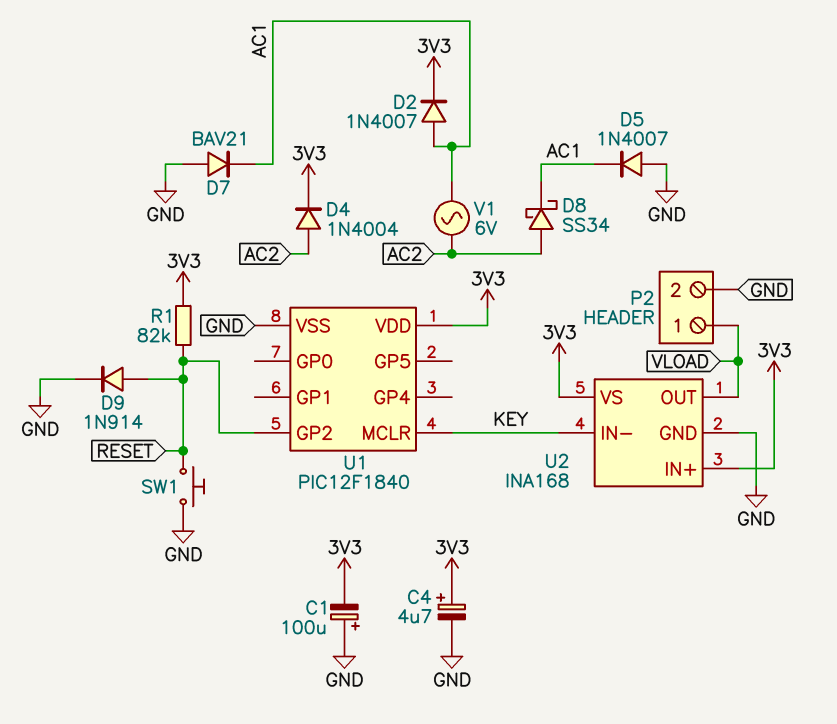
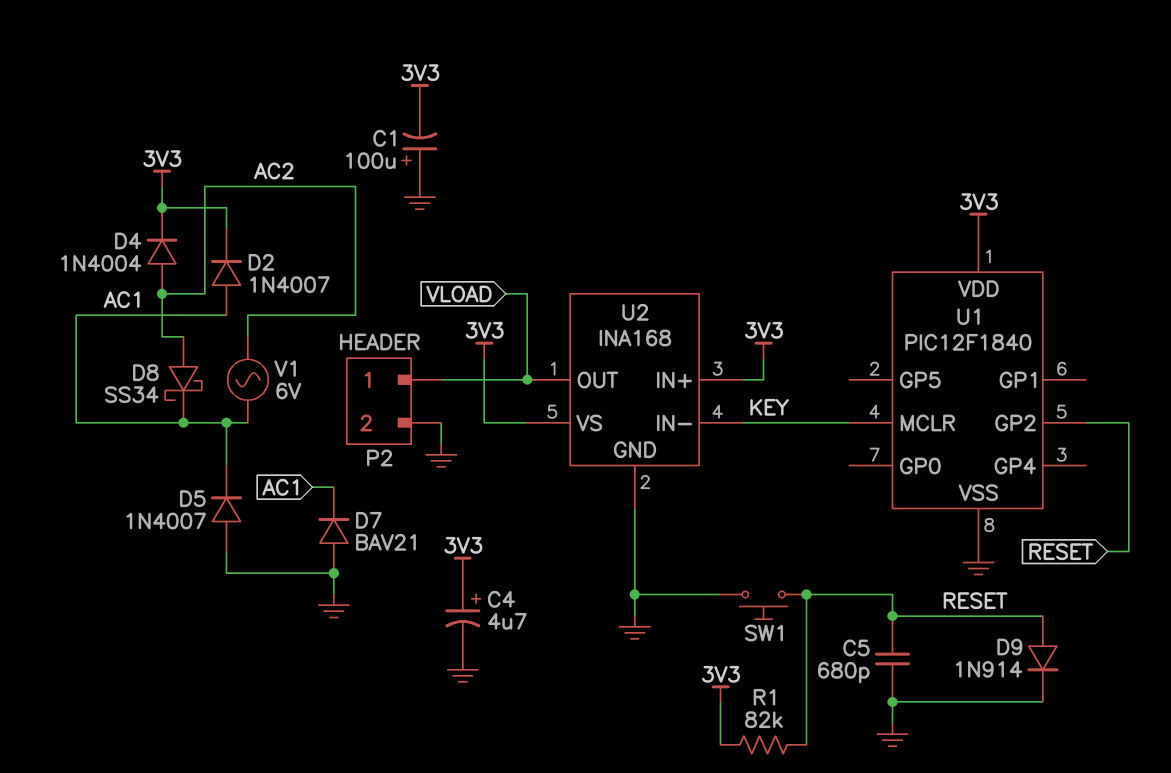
C5: none -> 680pF (GND, RESET)

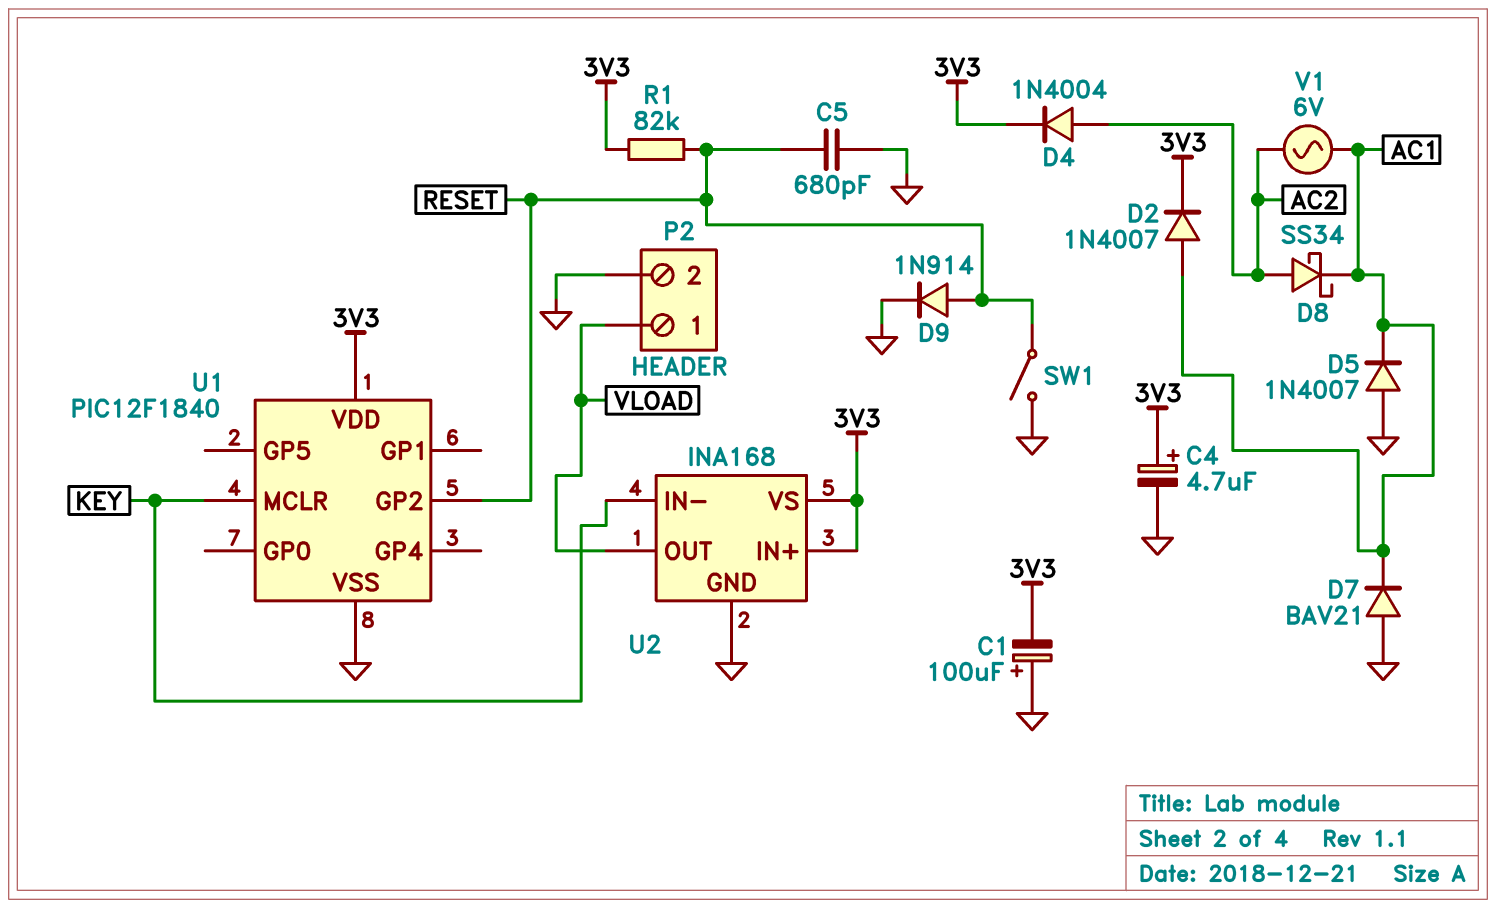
SW1: button (GND, RESET) -> switch (GND, RESET)

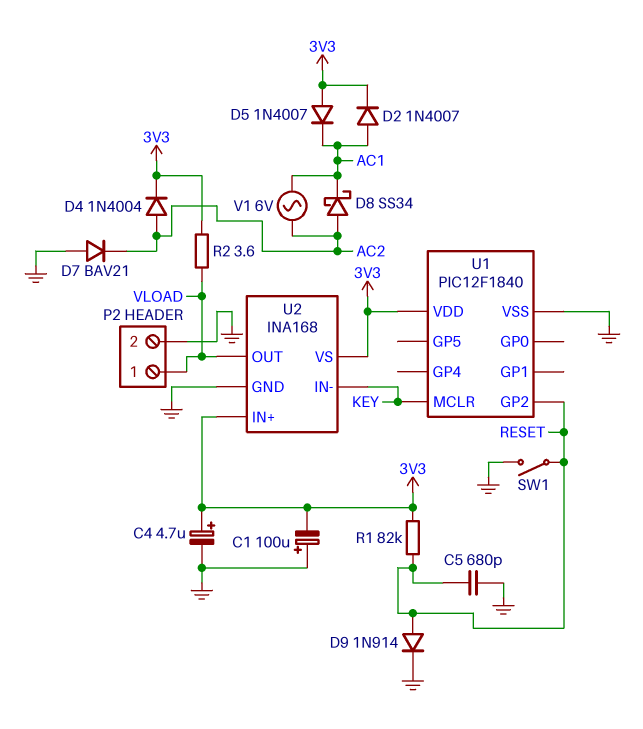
D5: diode 1N4007 (A GND, K AC1) -> diode 1N4007 (A 3V3, K AC1)
D7: diode BAV21 (A GND, K AC1) -> diode BAV21 (A GND, K AC2)
R2: none -> 3.6 (3V3, VLOAD)

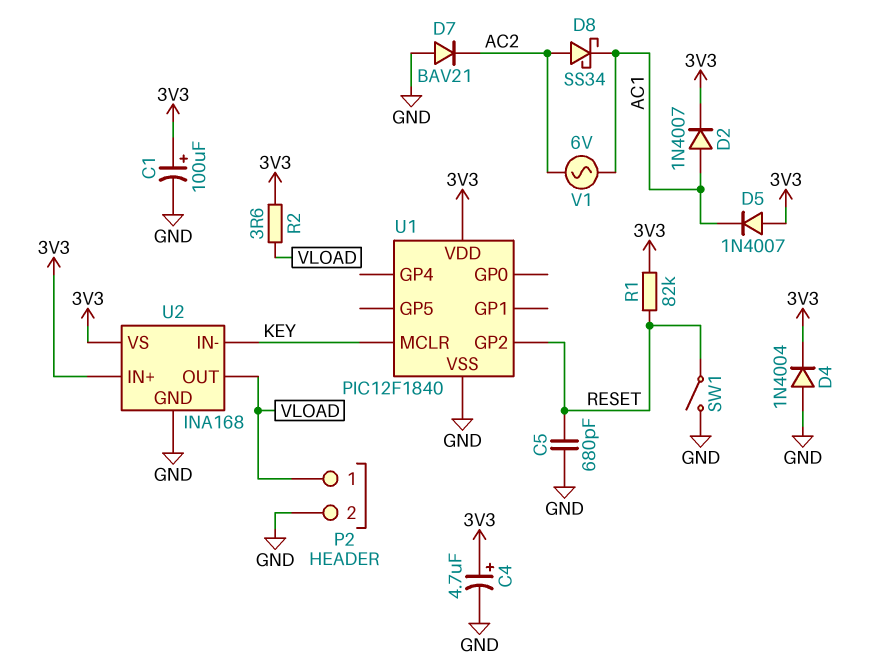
C1: 100uF (plus GND, minus 3V3) -> 100uF (plus 3V3, minus GND)
D4: diode 1N4004 (A AC2, K 3V3) -> diode 1N4004 (A GND, K 3V3)
D9: diode 1N914 (A RESET, K GND) -> none

